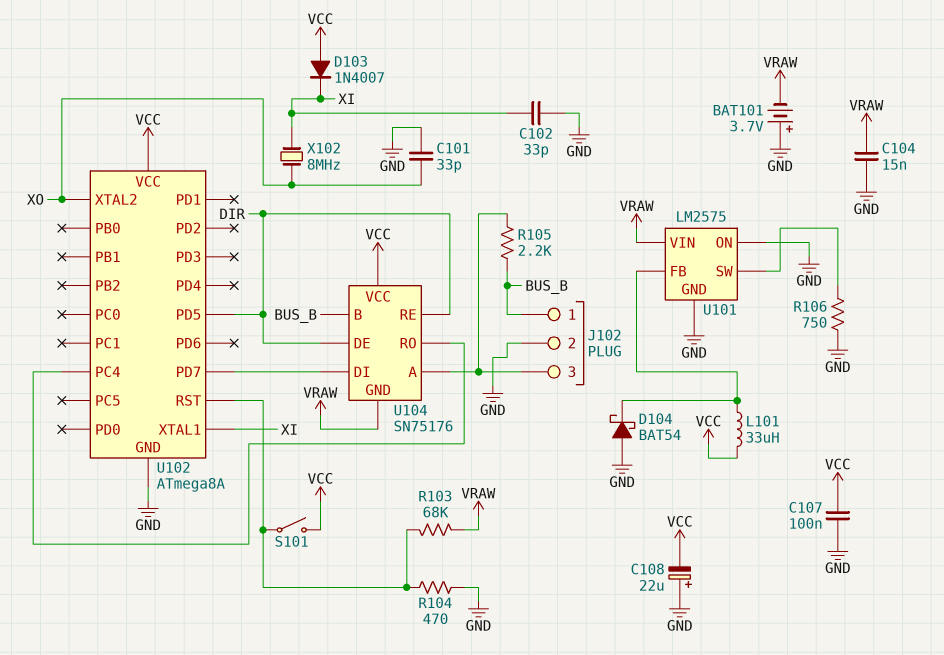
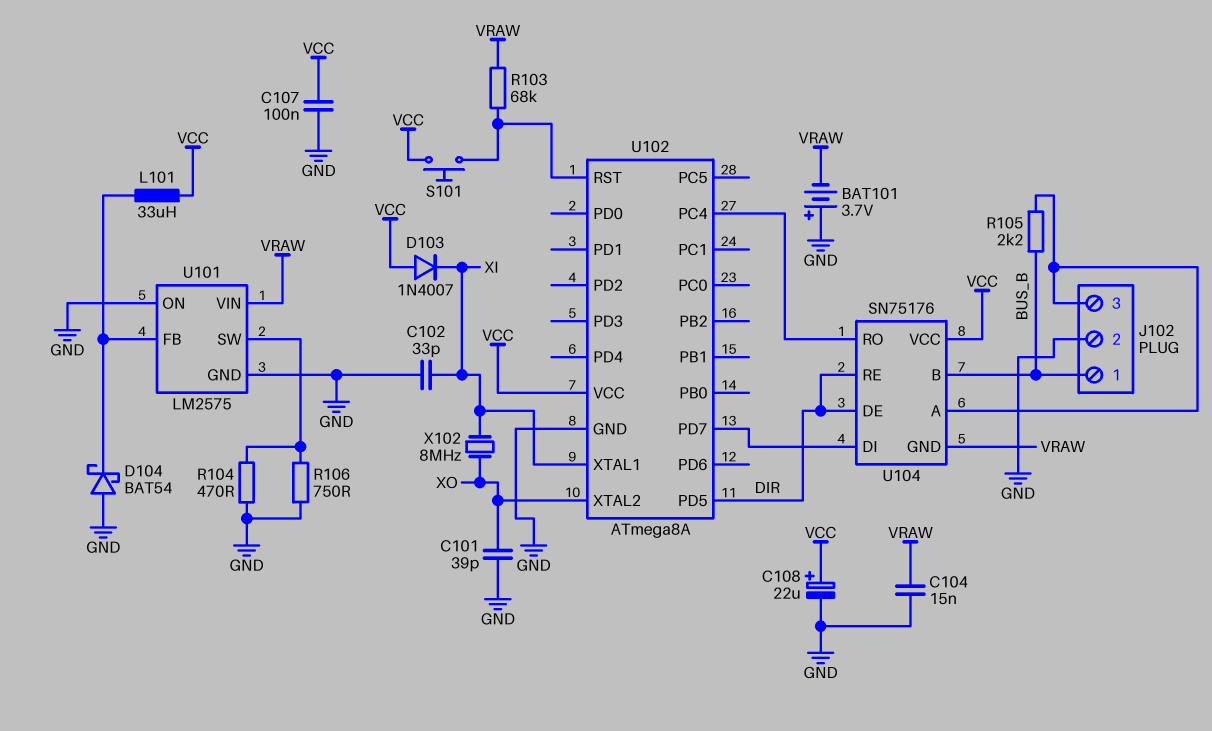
C101: 33pF (GND, XO) -> 39pF (GND, XO)
C108: 22uF (plus GND, minus VCC) -> 22uF (plus VCC, minus GND)
R104: 470 (GND, U102/RST) -> 470 (GND, U101/SW)
S101: switch (U102/RST, VCC) -> button (U102/RST, VCC)

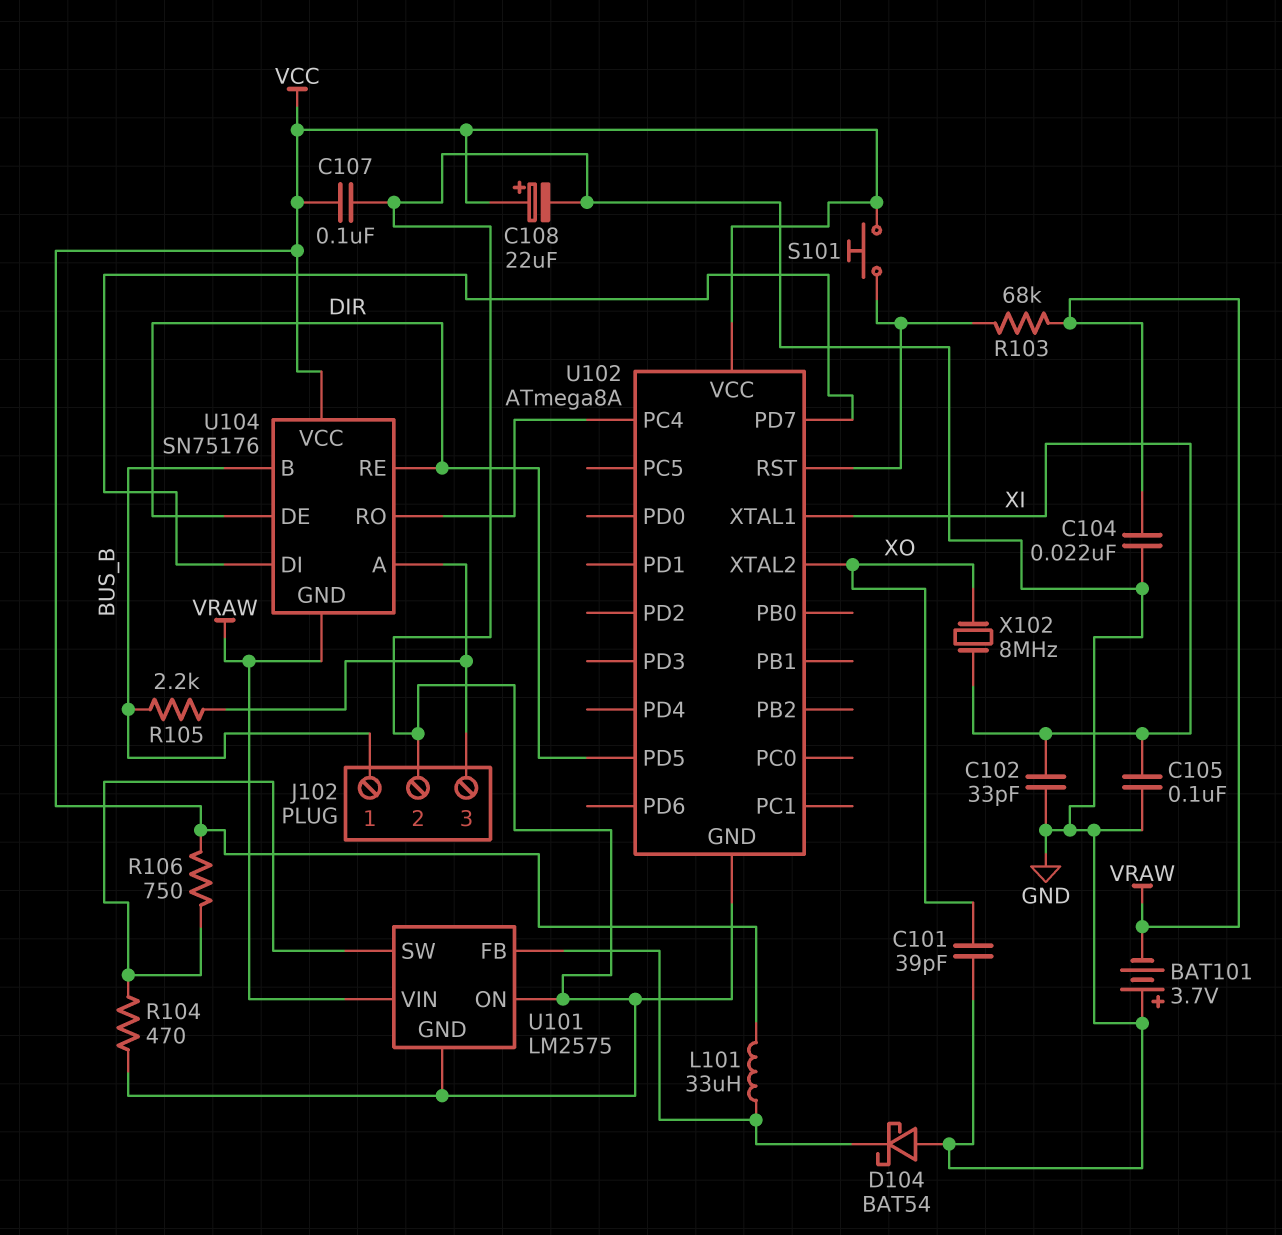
C104: 15nF (GND, VRAW) -> 22nF (GND, VRAW)
C105: none -> 100nF (GND, XI)
D103: diode 1N4007 (A VCC, K XI) -> none
R106: 750 (GND, U101/SW) -> 750 (U101/SW, VCC)

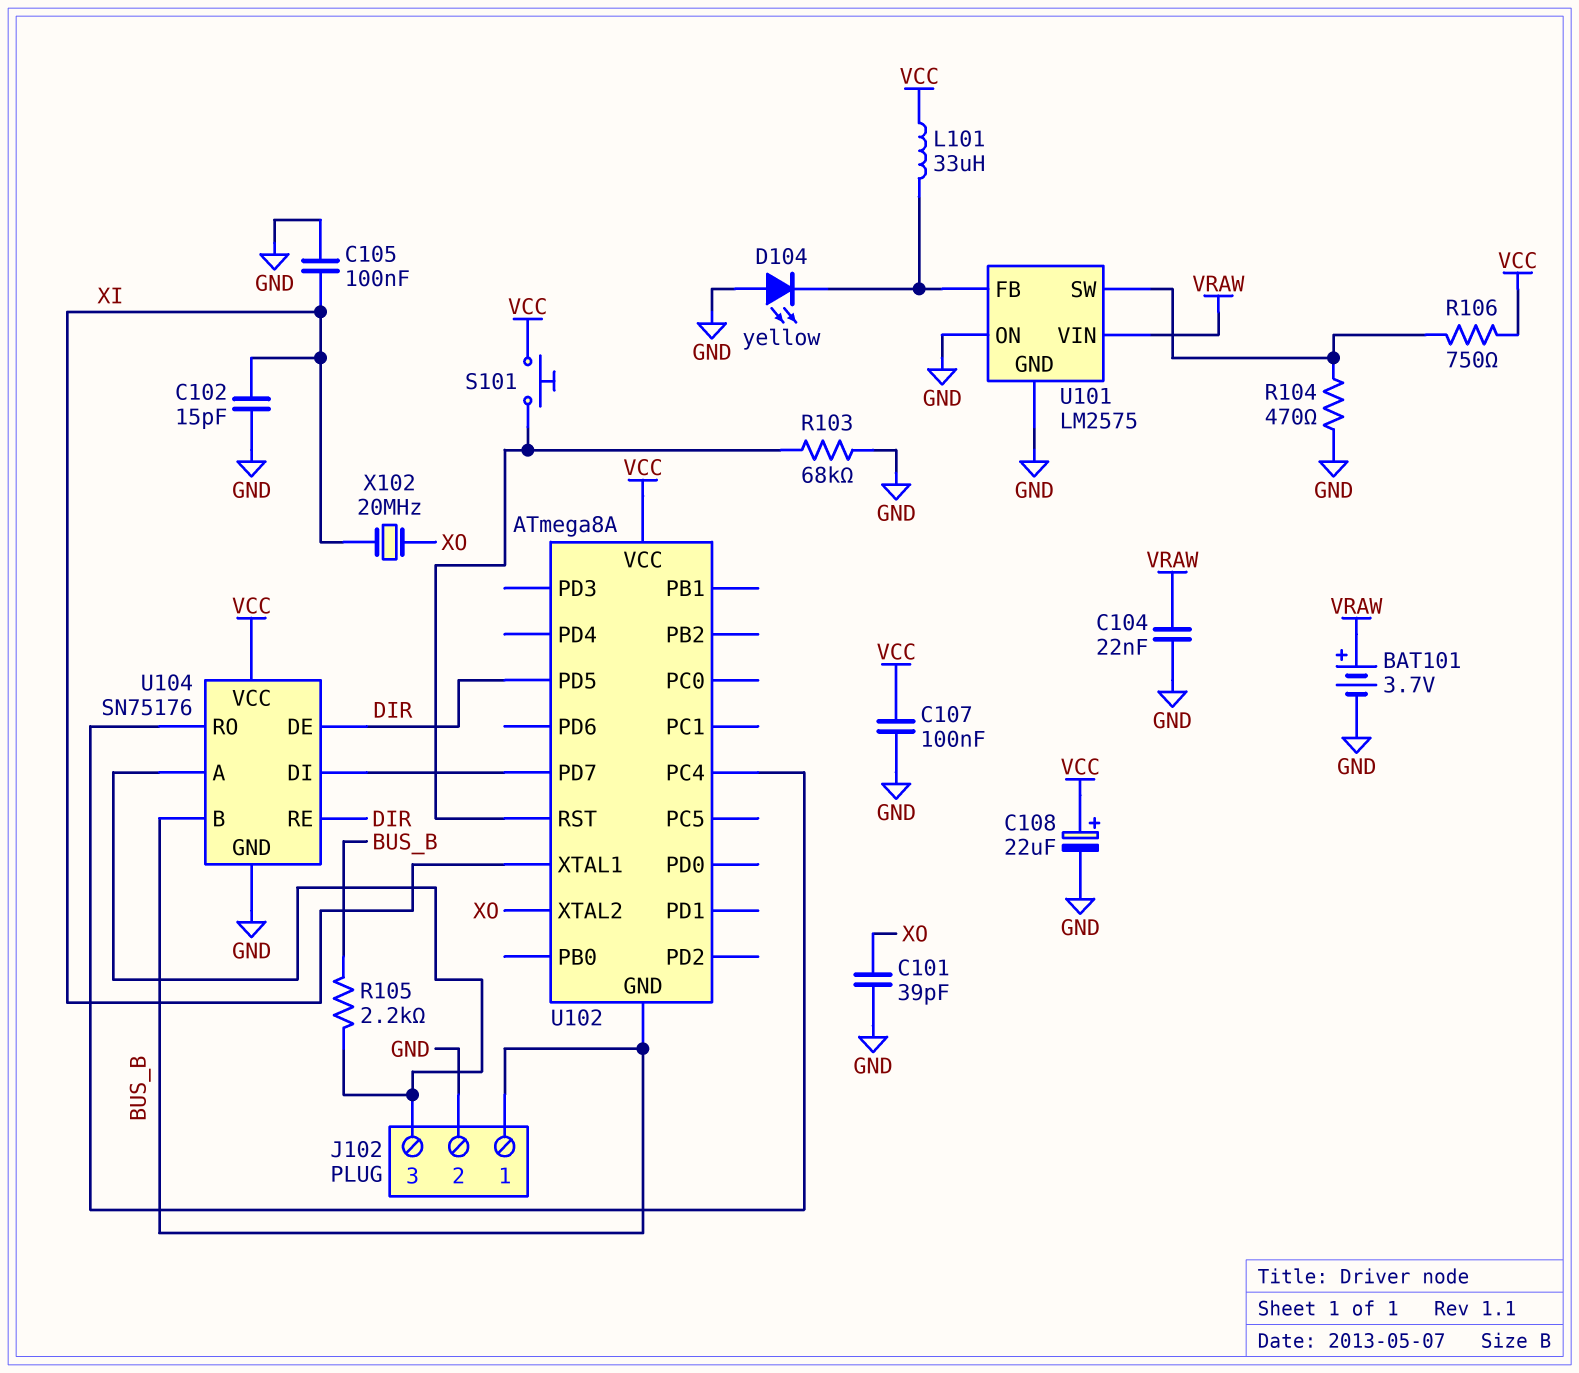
BAT101: 3.7V (plus GND, minus VRAW) -> 3.7V (plus VRAW, minus GND)
C102: 33pF (GND, XI) -> 15pF (GND, XI)
D104: schottky BAT54 (A GND, K U101/FB) -> LED yellow (A GND, K U101/FB)
R103: 68k (U102/RST, VRAW) -> 68k (GND, U102/RST)
U102 pin GND: GND -> BUS_B
U104 pin GND: VRAW -> GND
X102: 8MHz (XI, XO) -> 20MHz (XI, XO)

